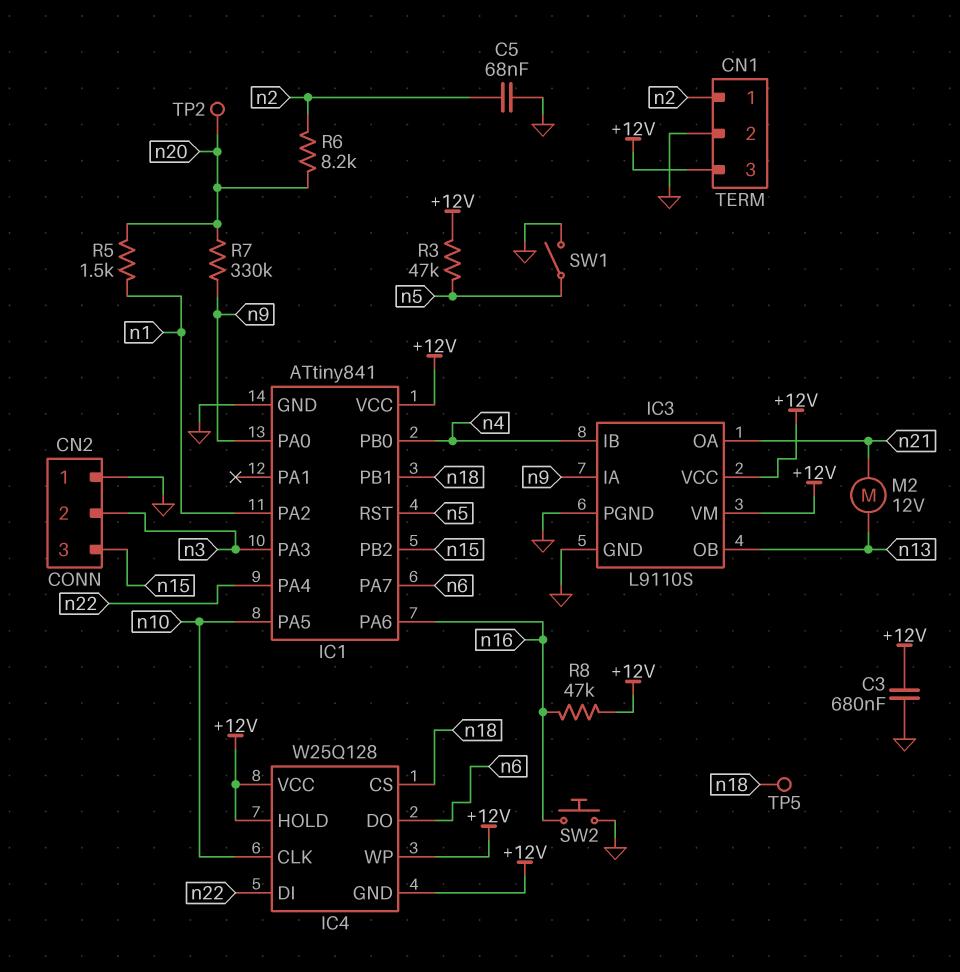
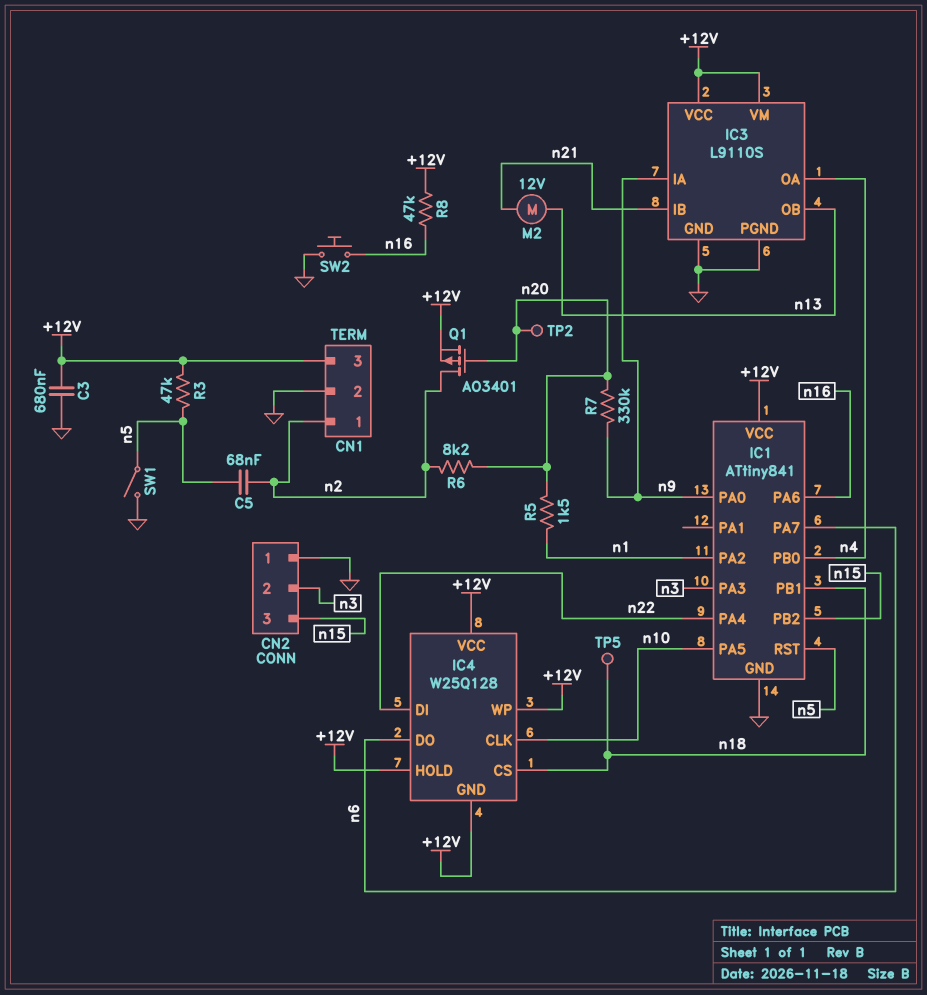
C5: 68nF (GND, n2) -> 68nF (n2, n5)
IC3 pin IB: n4 -> n21
IC3 pin OA: n21 -> n4
Q1: none -> PMOS AO3401 (G n20, D n2, S +12V)

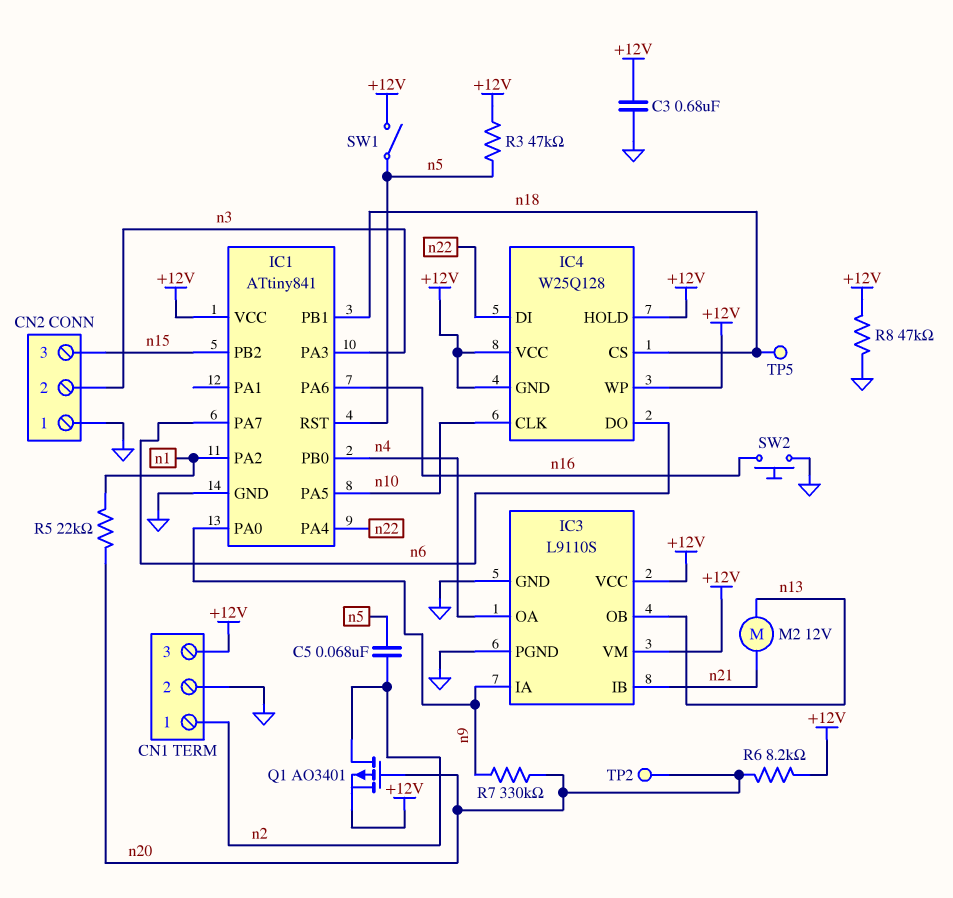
R5: 1.5k (n1, n20) -> 22k (n1, n20)
R6: 8.2k (n2, n20) -> 8.2k (+12V, n20)
R8: 47k (+12V, n16) -> 47k (+12V, GND)
SW1: switch (GND, n5) -> switch (+12V, n5)

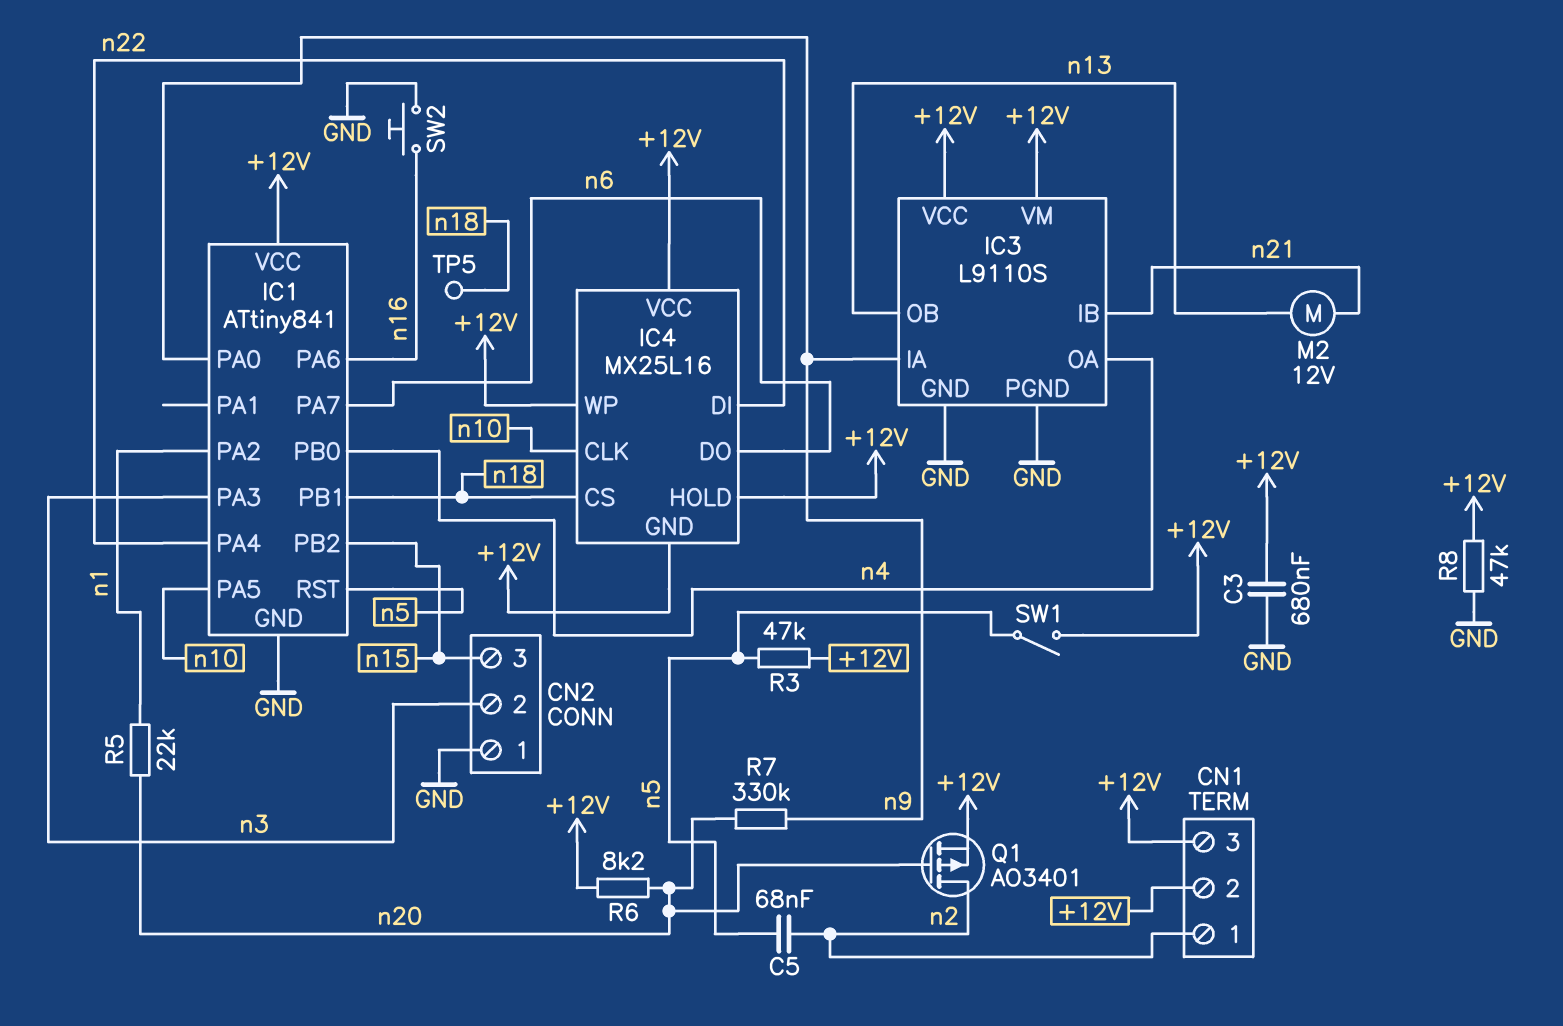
CN1 pin 2: GND -> +12V
IC4: W25Q128 -> MX25L16
TP2: test point (n20) -> none

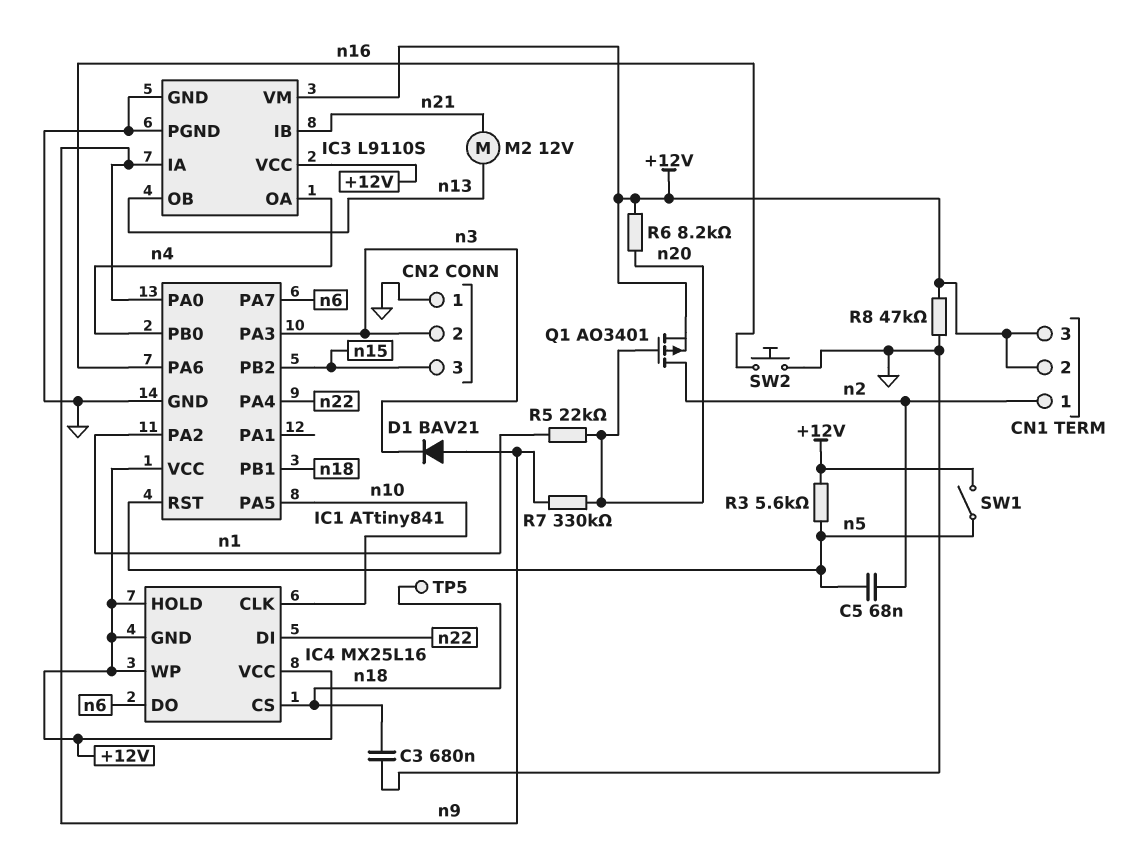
C3: 680nF (+12V, GND) -> 680nF (GND, n18)
D1: none -> diode BAV21 (A n9, K n3)
R3: 47k (+12V, n5) -> 5.6k (+12V, n5)

